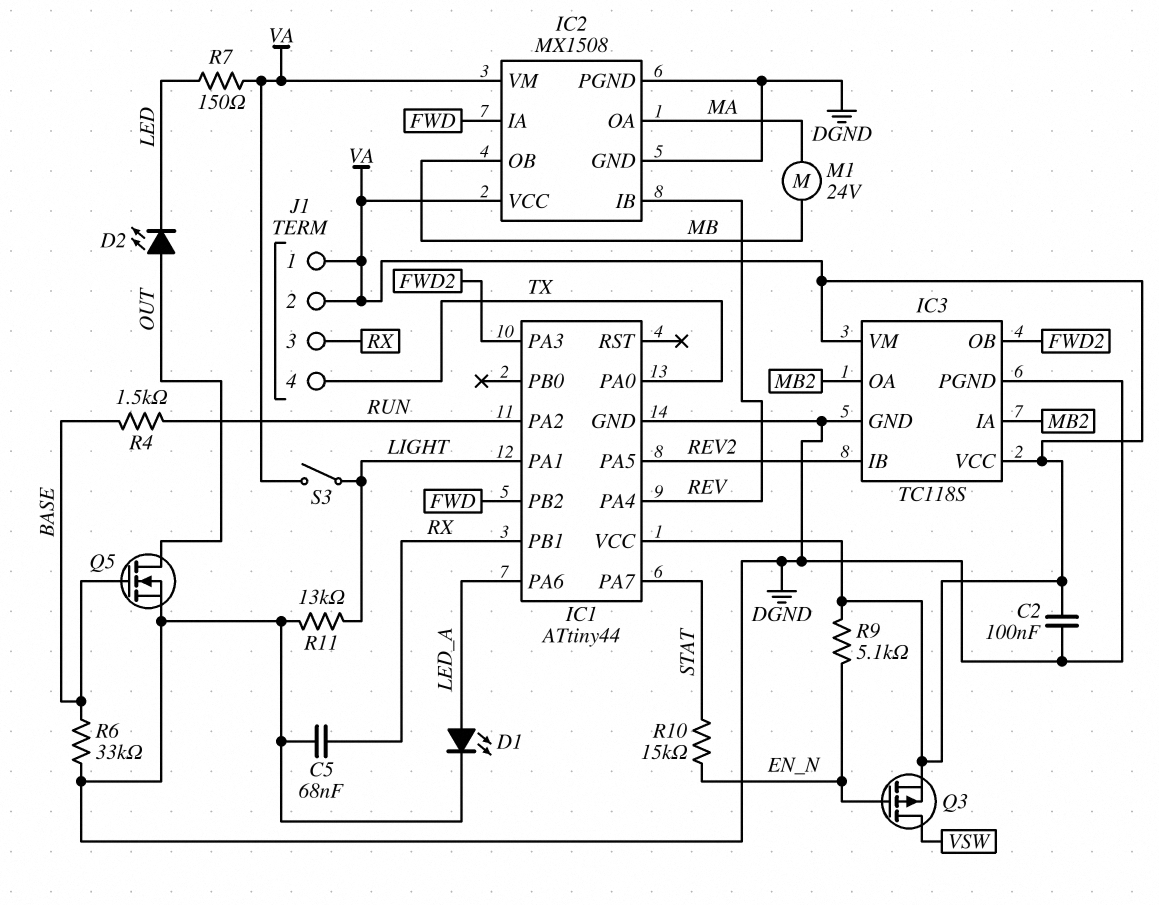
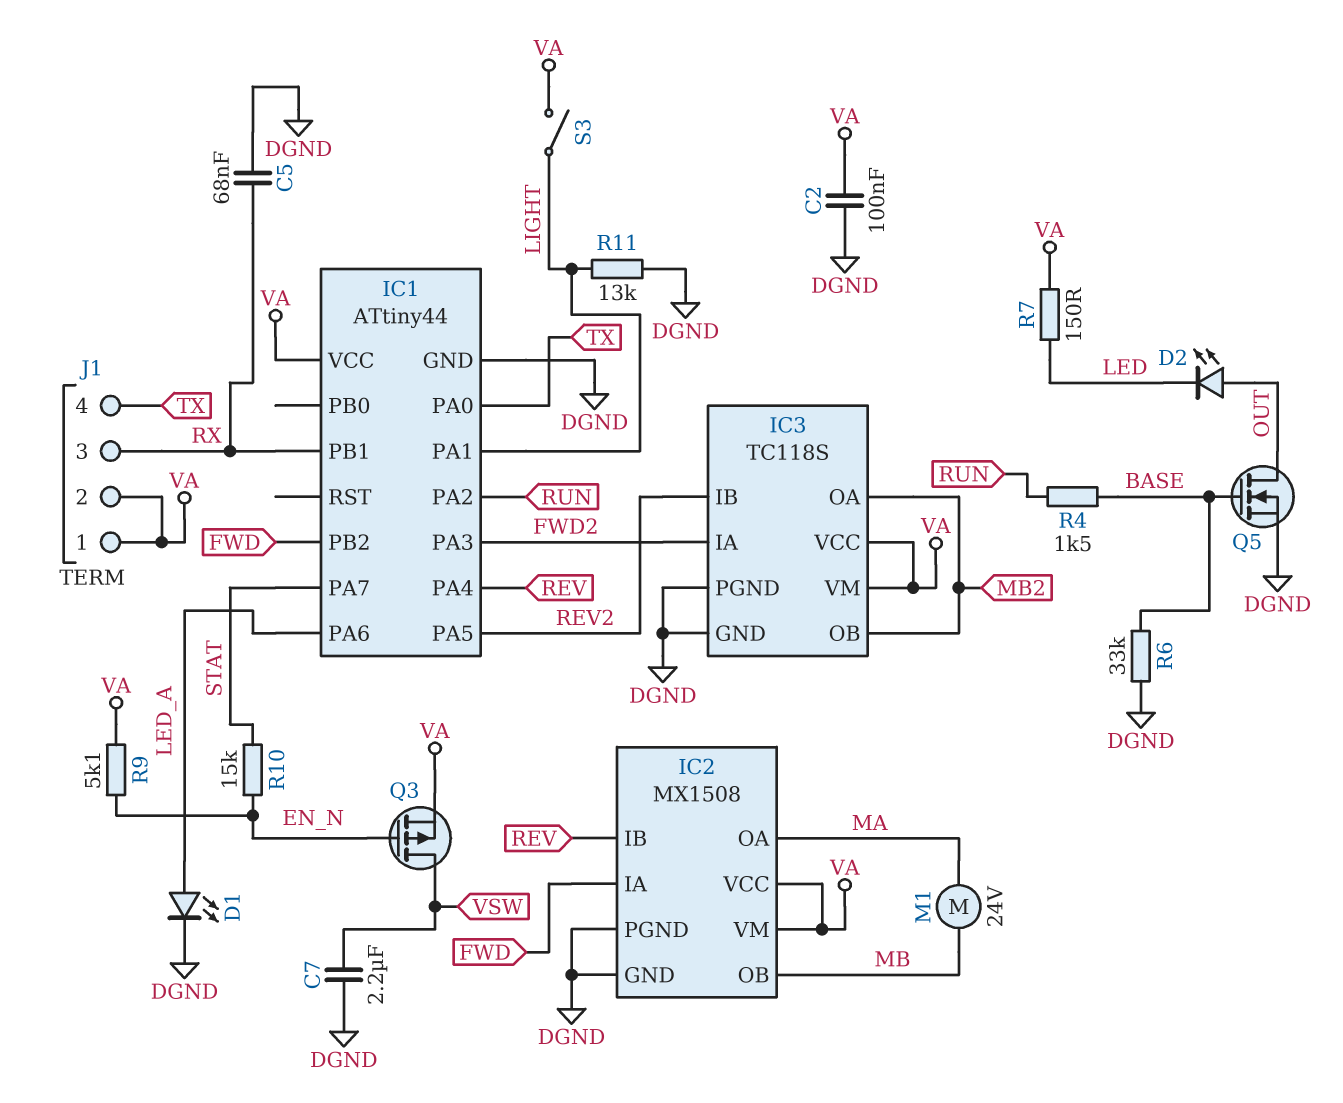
C7: none -> 2.2uF (DGND, VSW)
IC3 pin IA: MB2 -> FWD2
IC3 pin OB: FWD2 -> MB2

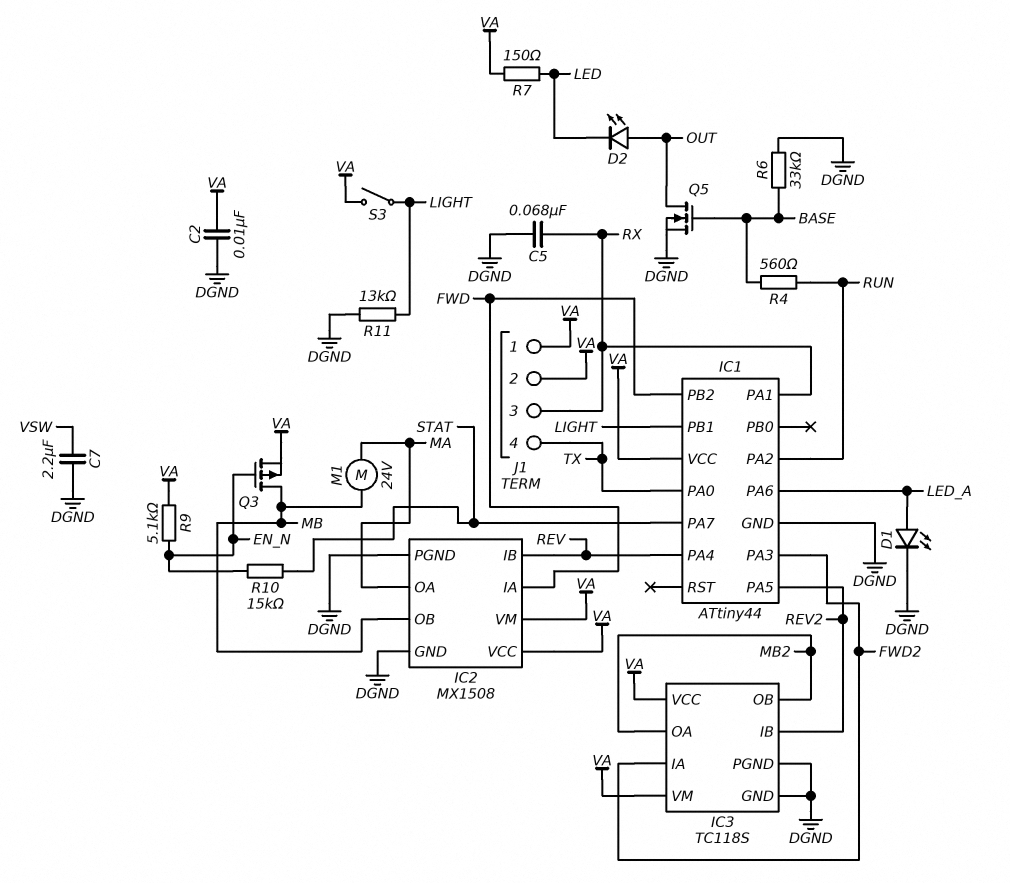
C2: 100nF (DGND, VA) -> 10nF (DGND, VA)
IC1 pin PA1: LIGHT -> RX
IC1 pin PB1: RX -> LIGHT
Q3: PMOS (G EN_N, D VSW, S VA) -> PMOS (G EN_N, D MB, S VA)
R4: 1.5k (BASE, RUN) -> 560 (BASE, RUN)

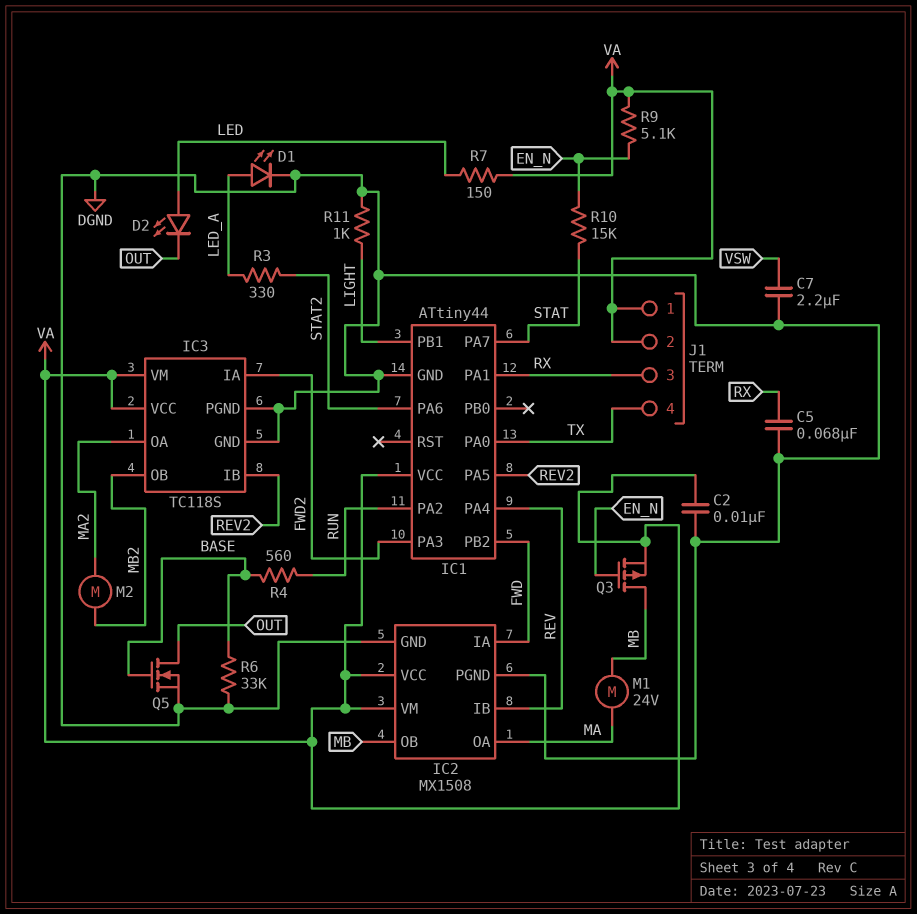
D2: LED (A OUT, K LED) -> LED (A LED, K OUT)
IC1 pin PA6: LED_A -> STAT2
IC3 pin OA: MB2 -> MA2
M2: none -> motor (MA2, MB2)
R3: none -> 330 (LED_A, STAT2)
R11: 13k (DGND, LIGHT) -> 1k (DGND, LIGHT)
S3: switch (LIGHT, VA) -> none

